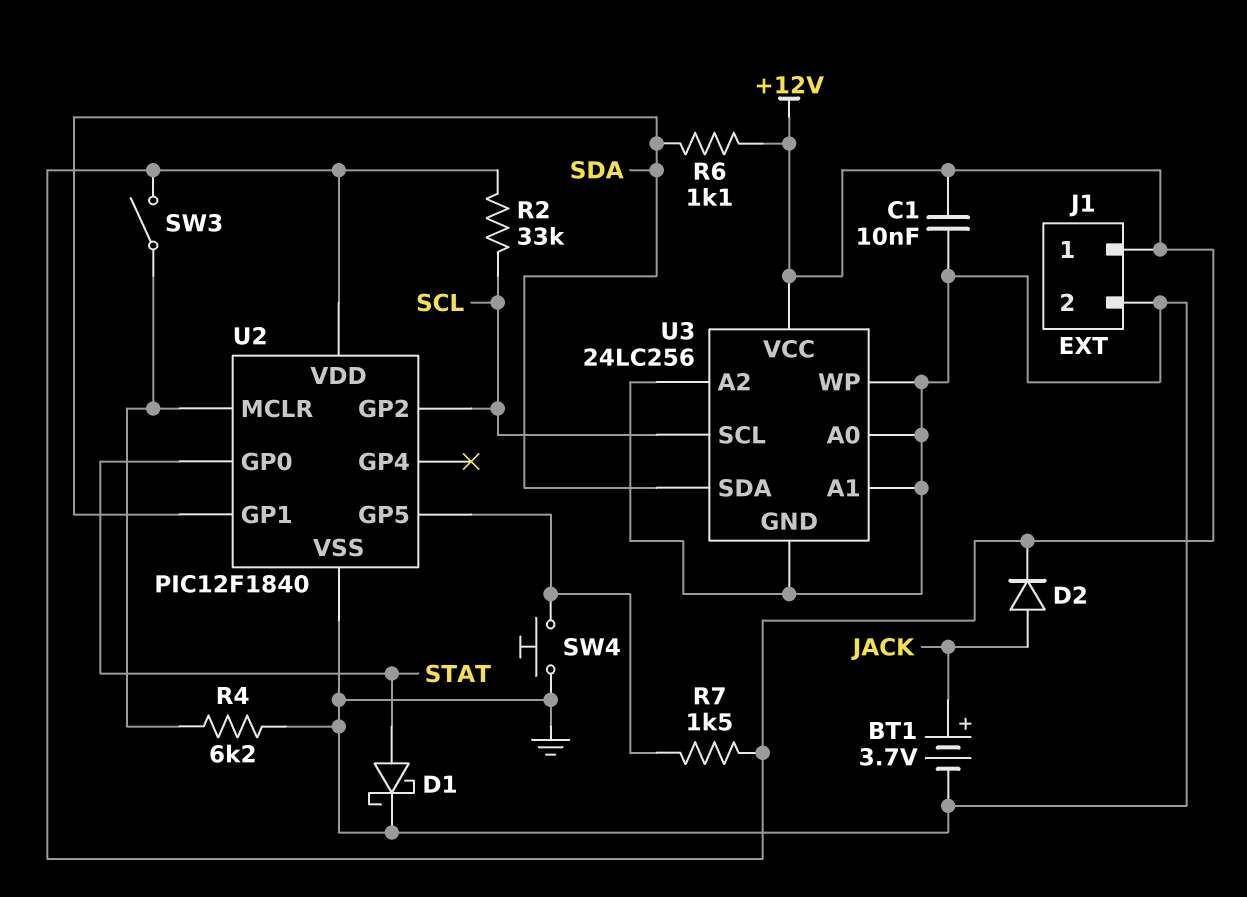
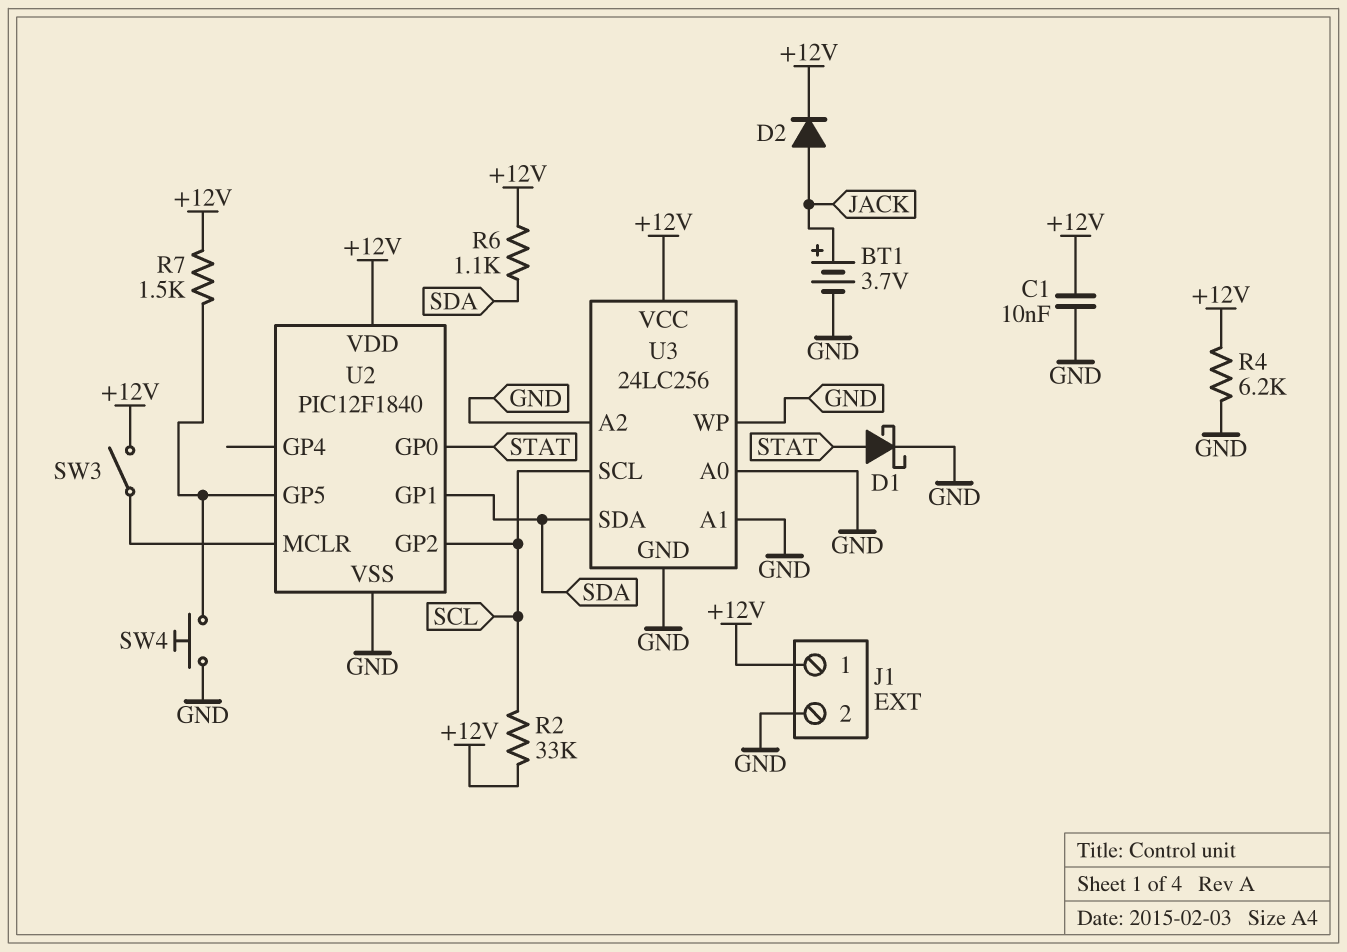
R4: 6.2k (GND, U2/MCLR) -> 6.2k (+12V, GND)

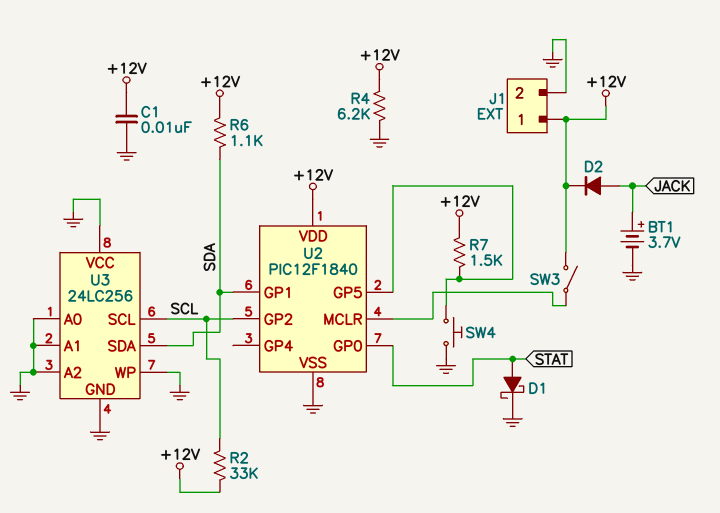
U3 pin VCC: +12V -> GND

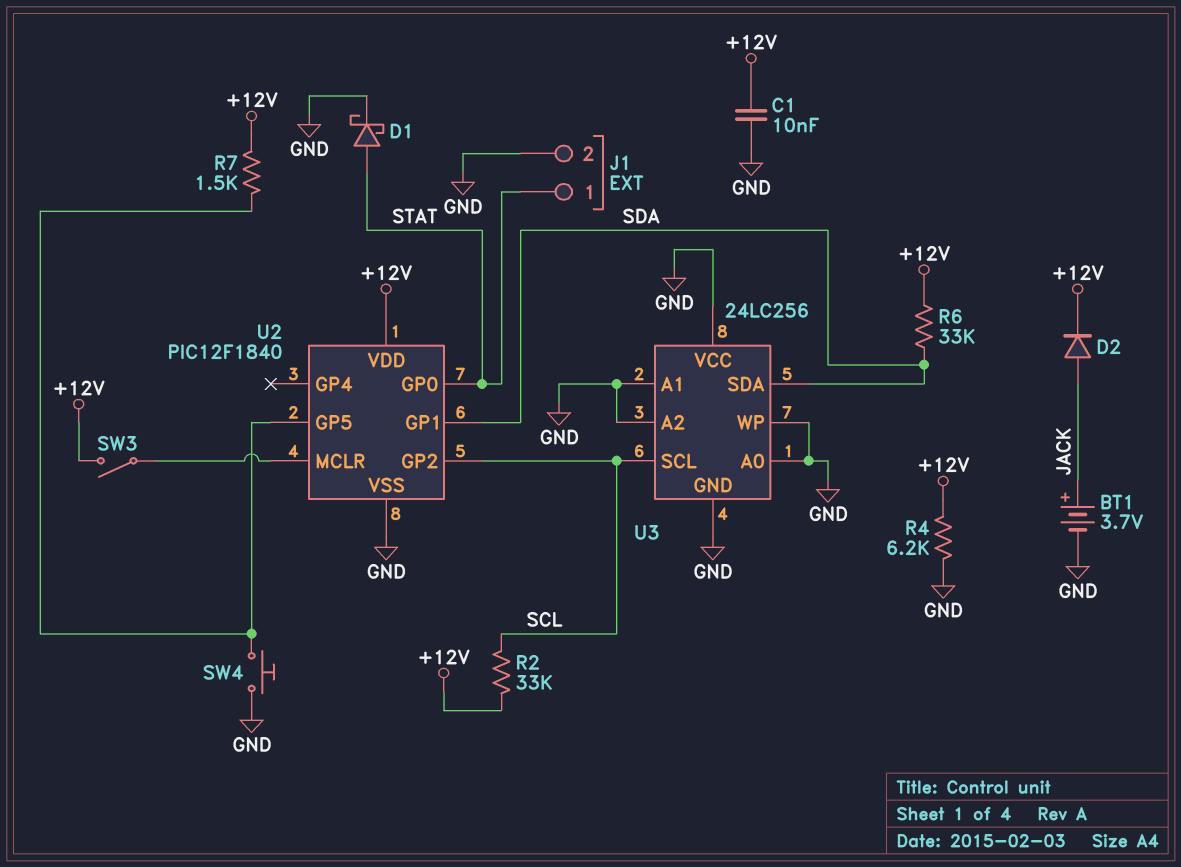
J1 pin 1: +12V -> STAT
R6: 1.1k (+12V, SDA) -> 33k (+12V, SDA)

